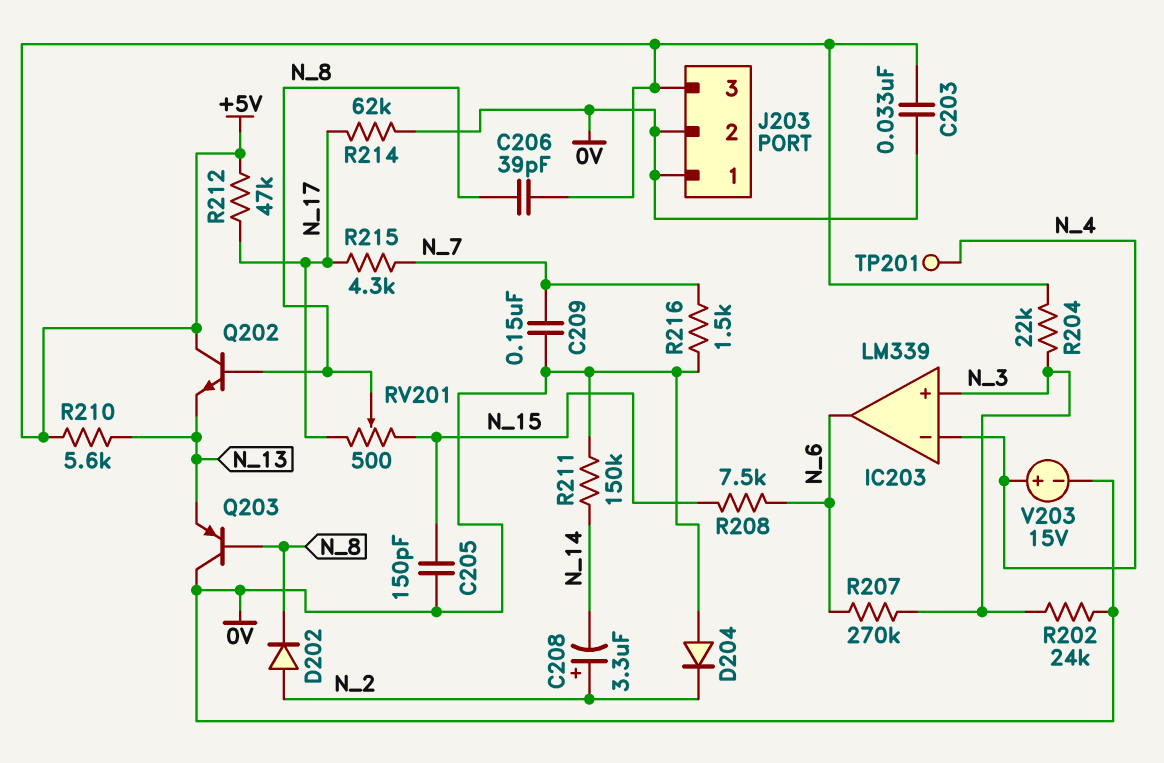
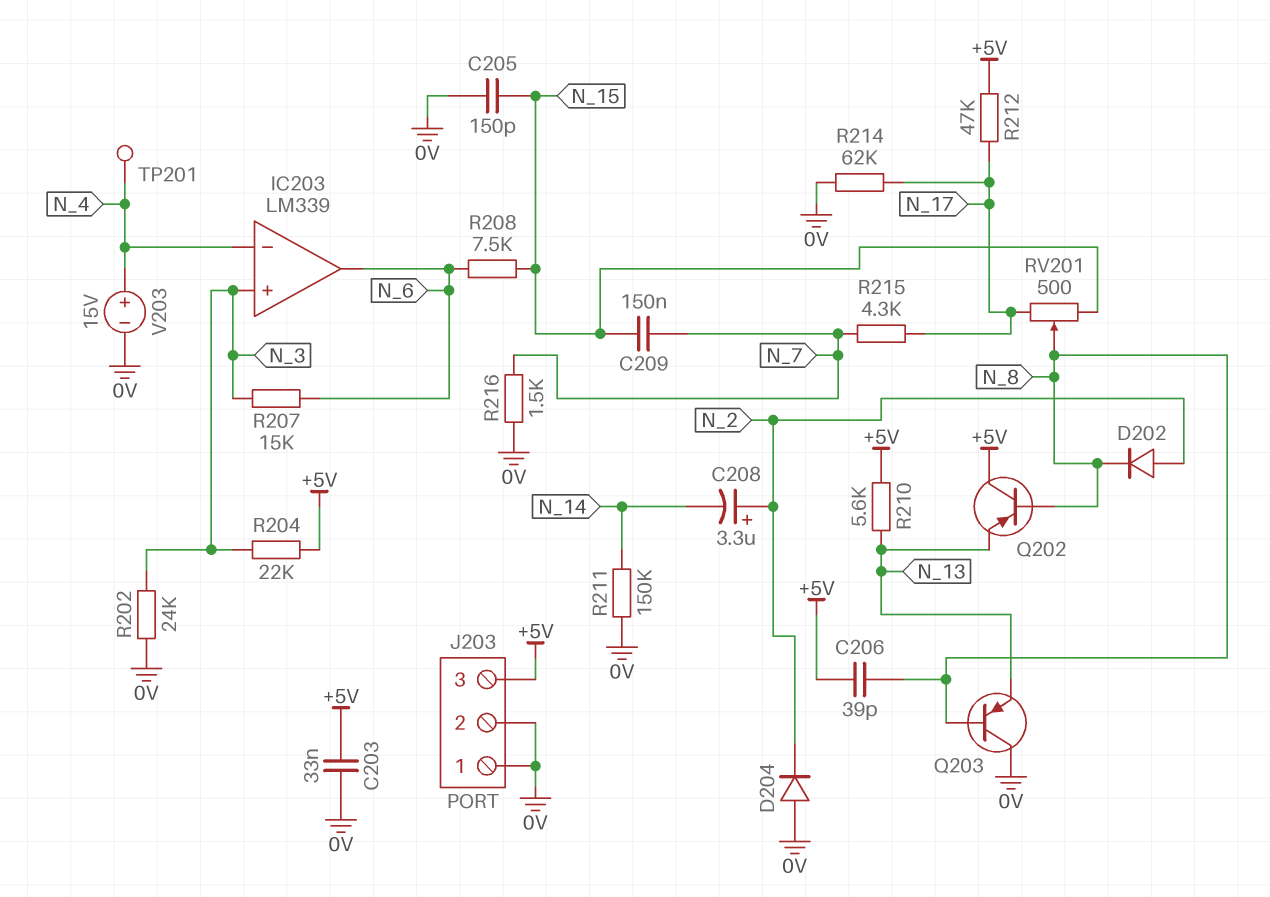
C209: 150nF (0V, N_7) -> 150nF (N_7, N_15)
Q202: NPN (B N_8, C +5V, E N_13) -> PNP (B N_8, C +5V, E N_13)
R207: 270k (N_3, N_6) -> 15k (N_3, N_6)

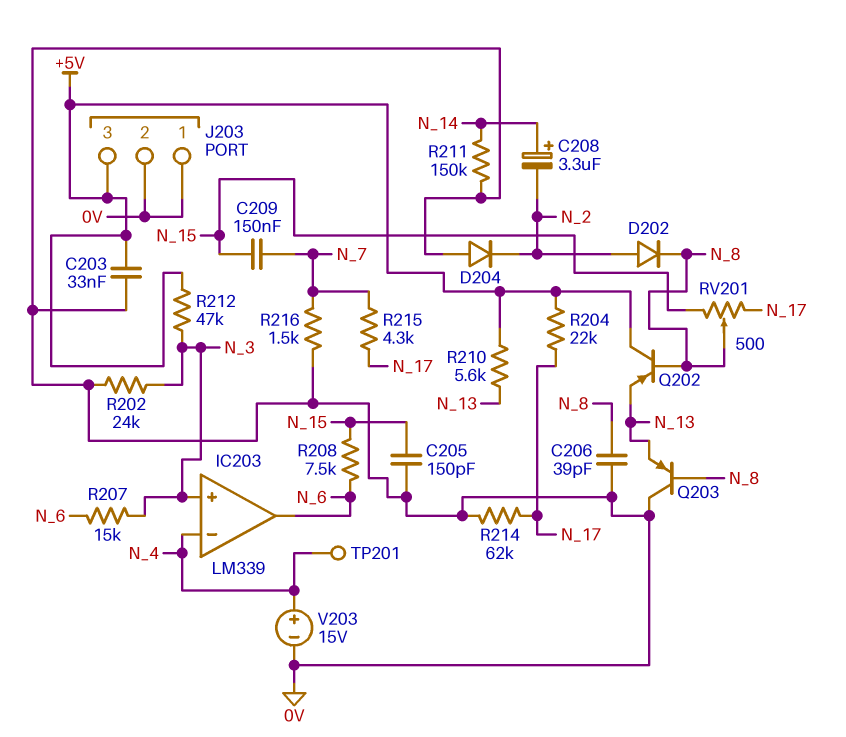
C206: 39pF (+5V, N_8) -> 39pF (0V, N_8)
C208: 3.3uF (plus N_2, minus N_14) -> 3.3uF (plus N_14, minus N_2)
R204: 22k (+5V, N_3) -> 22k (+5V, N_17)
R212: 47k (+5V, N_17) -> 47k (+5V, N_3)

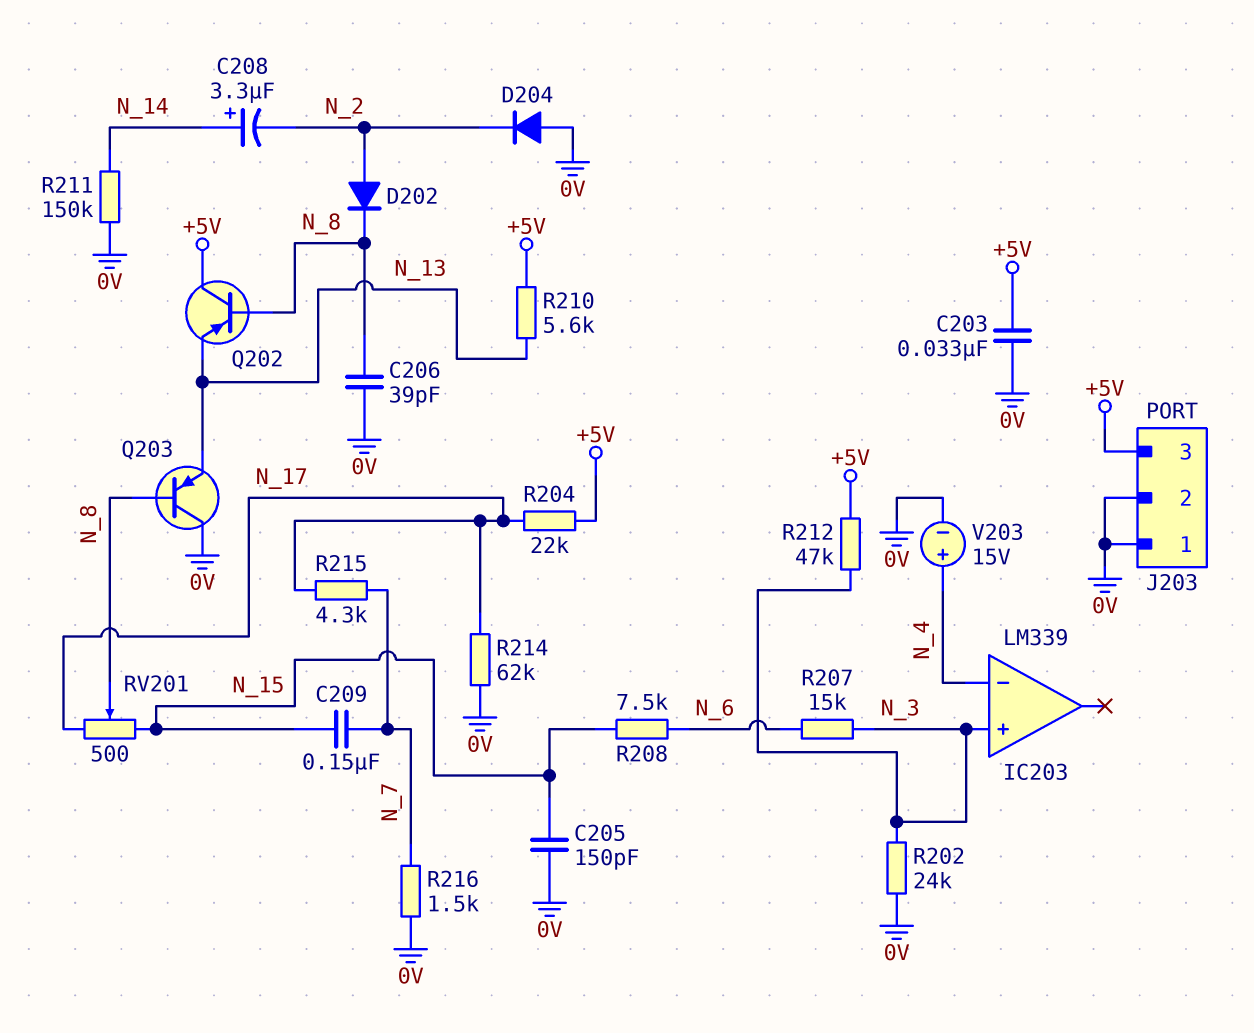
IC203 pin out: N_6 -> none
TP201: test point (N_4) -> none

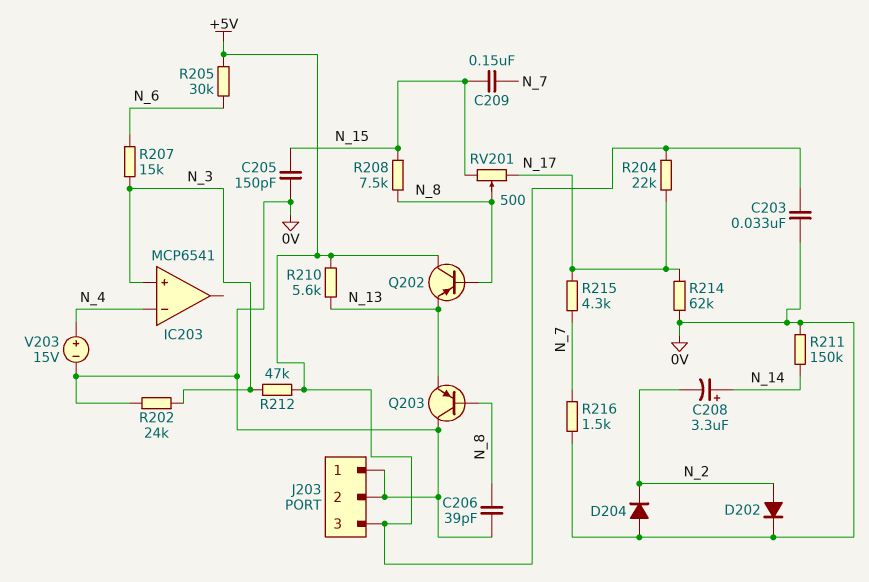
D202: diode (A N_2, K N_8) -> diode (A N_2, K 0V)
IC203: LM339 -> MCP6541
R205: none -> 30k (+5V, N_6)
R208: 7.5k (N_6, N_15) -> 7.5k (N_8, N_15)

